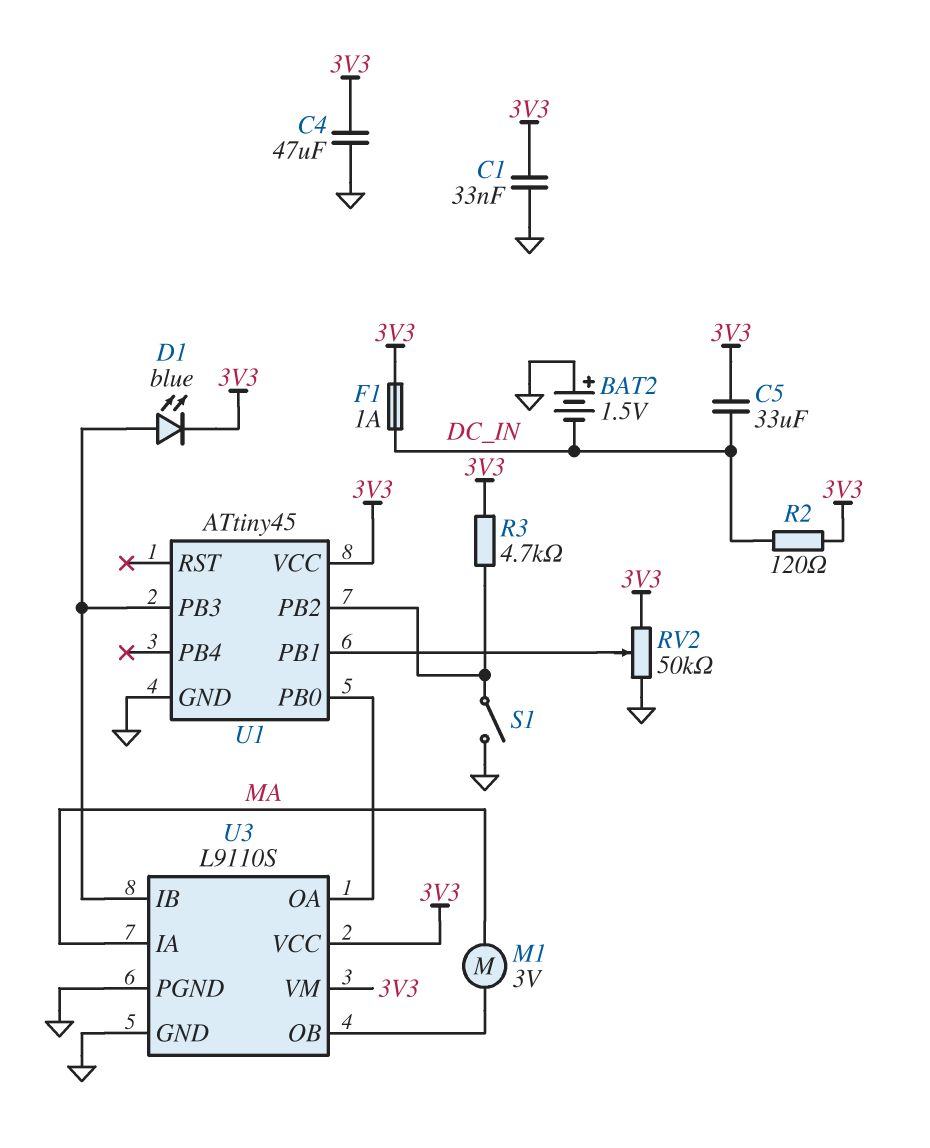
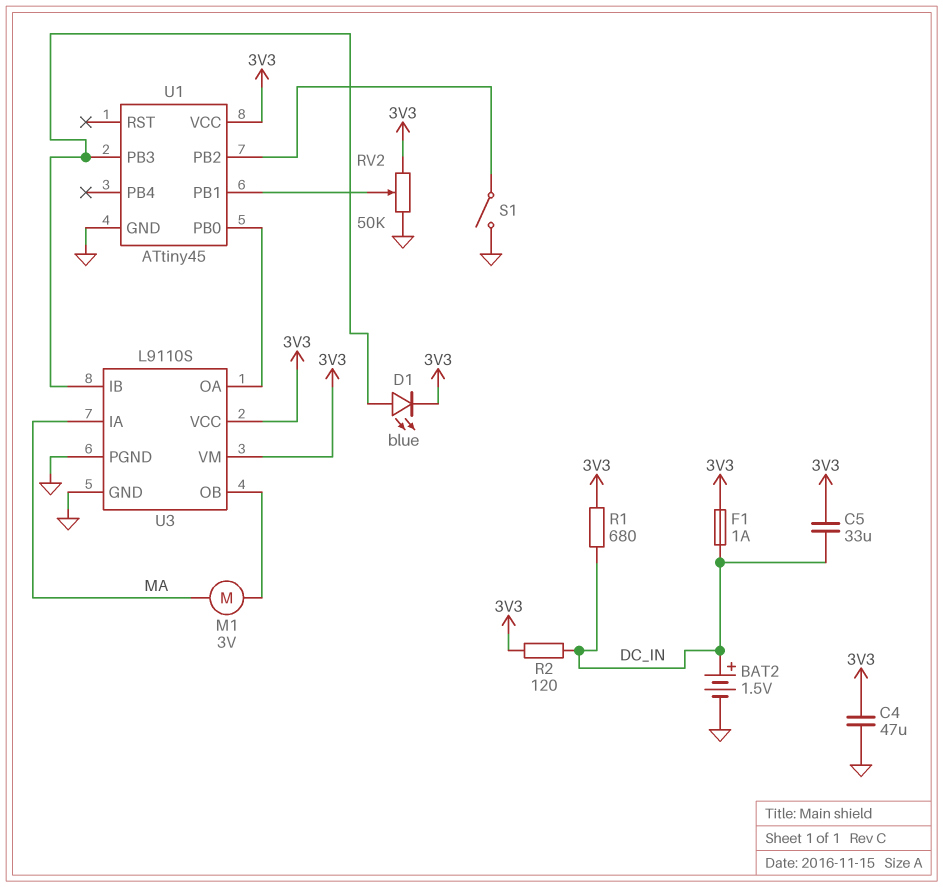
BAT2: 1.5V (plus GND, minus DC_IN) -> 1.5V (plus DC_IN, minus GND)
C1: 33nF (3V3, GND) -> none
R1: none -> 680 (3V3, DC_IN)
R3: 4.7k (3V3, U1/PB2) -> none

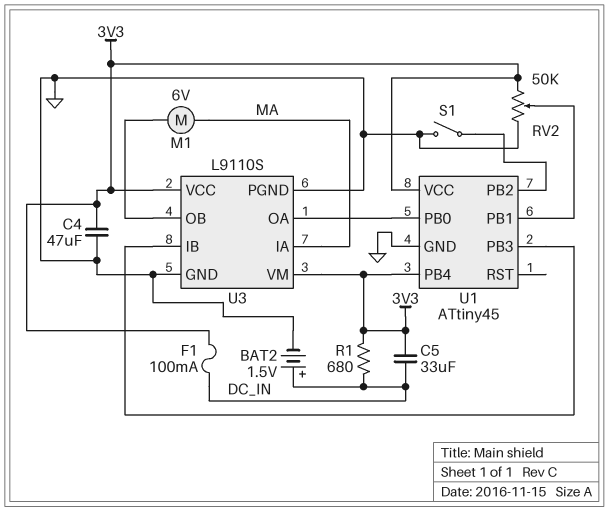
D1: LED blue (A U1/PB3, K 3V3) -> none
F1: 1A (3V3, DC_IN) -> 100mA (3V3, DC_IN)
M1: motor 3V (MA, U3/OB) -> motor 6V (MA, U3/OB)
R2: 120 (3V3, DC_IN) -> none
U1 pin PB4: none -> 3V3

